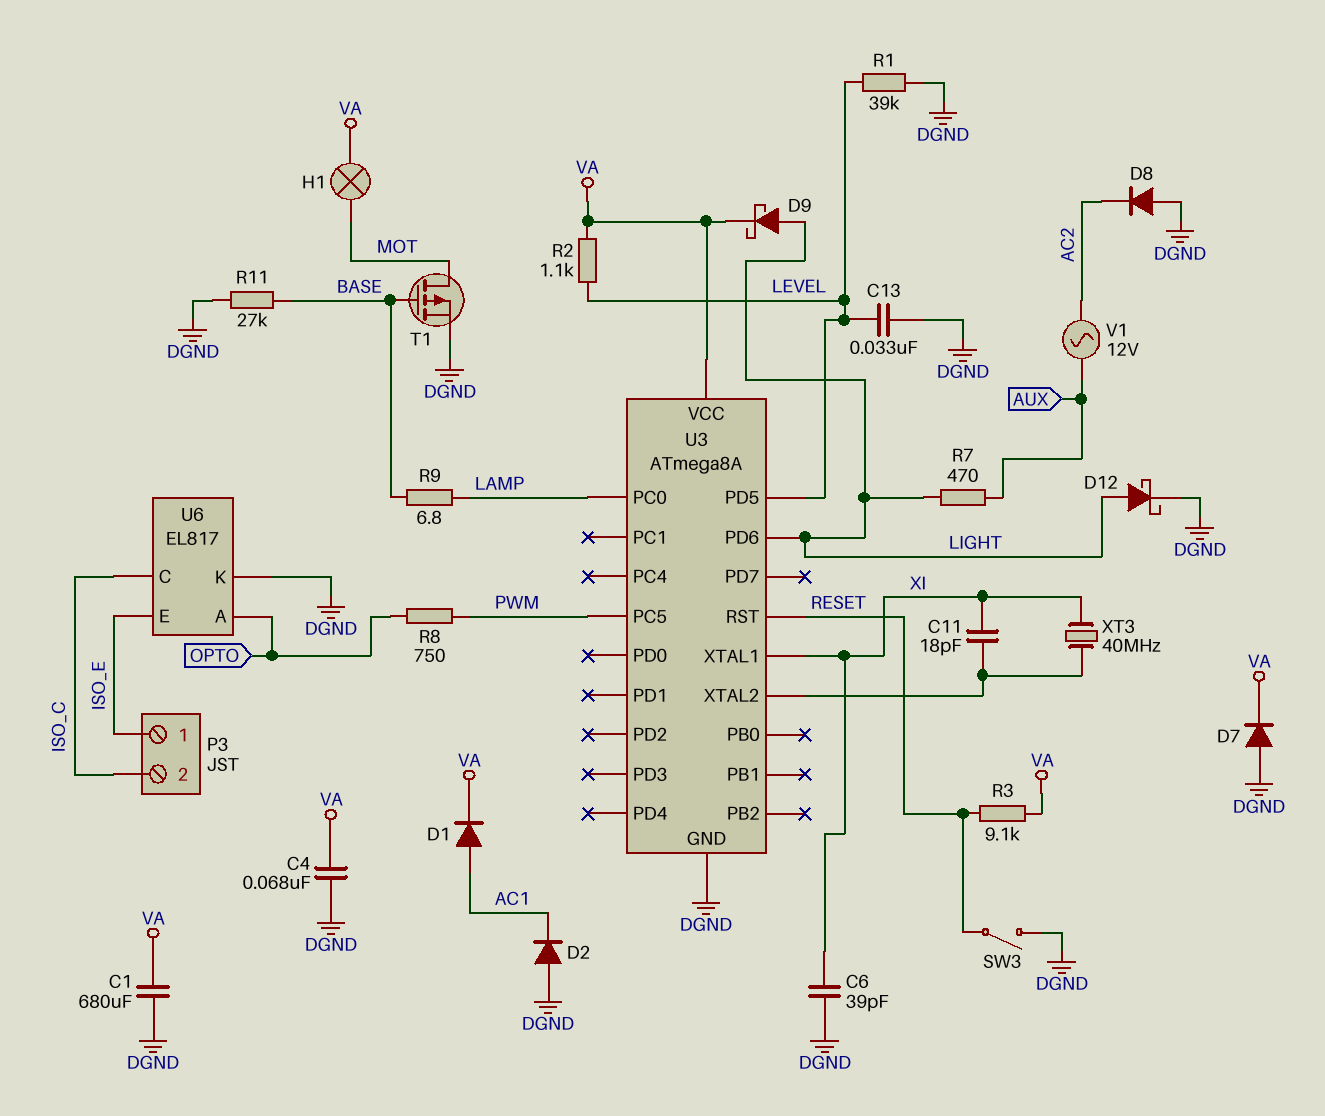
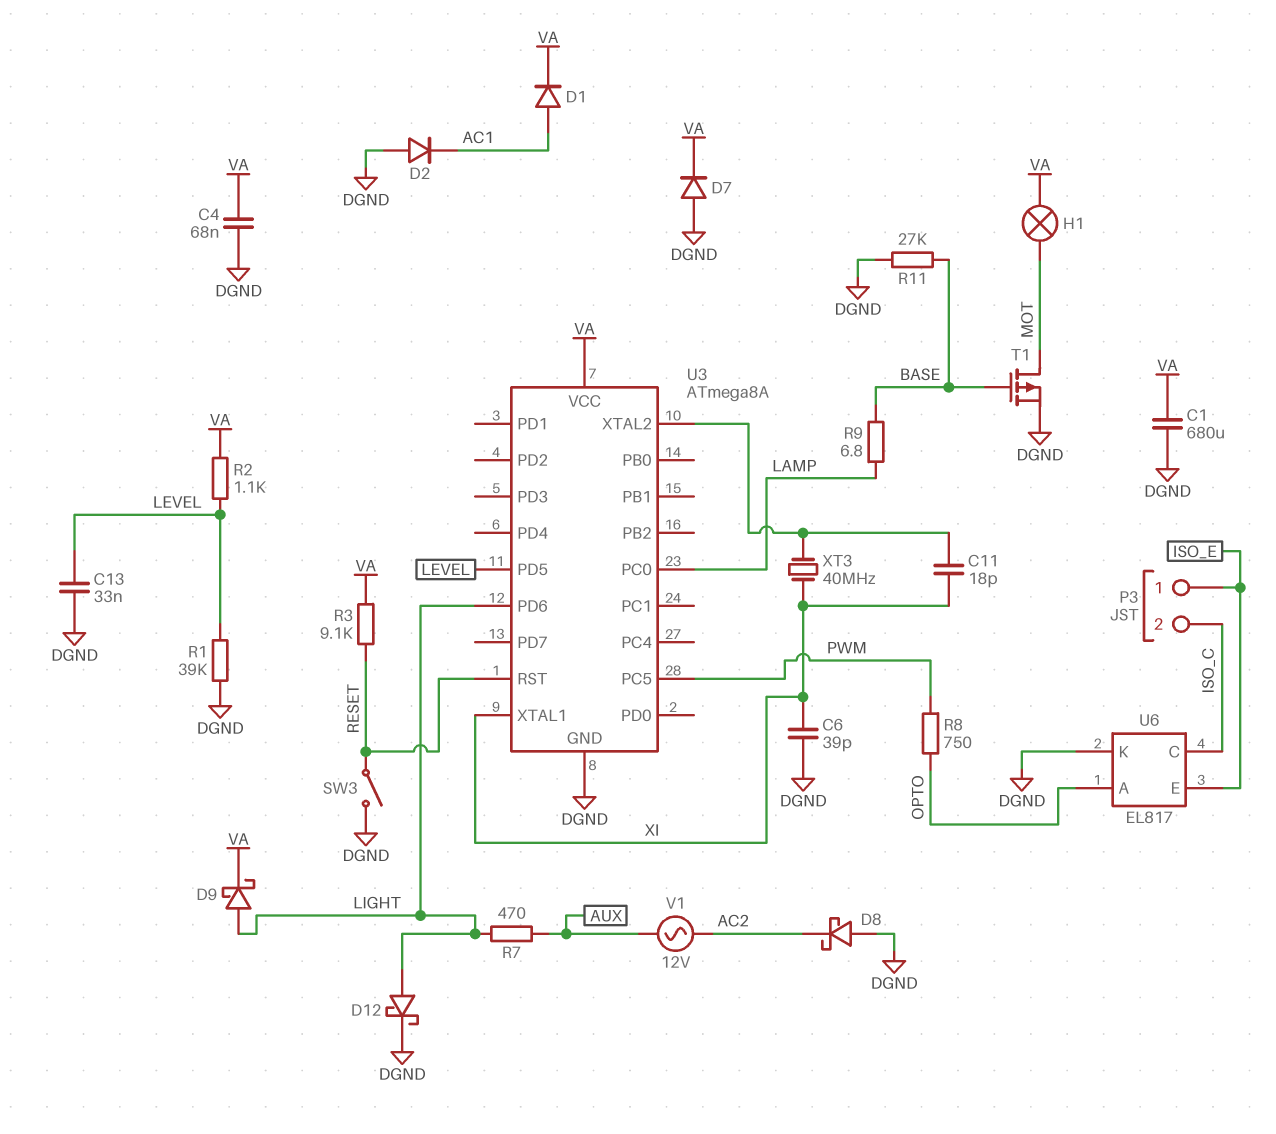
D8: diode (A DGND, K AC2) -> schottky (A DGND, K AC2)

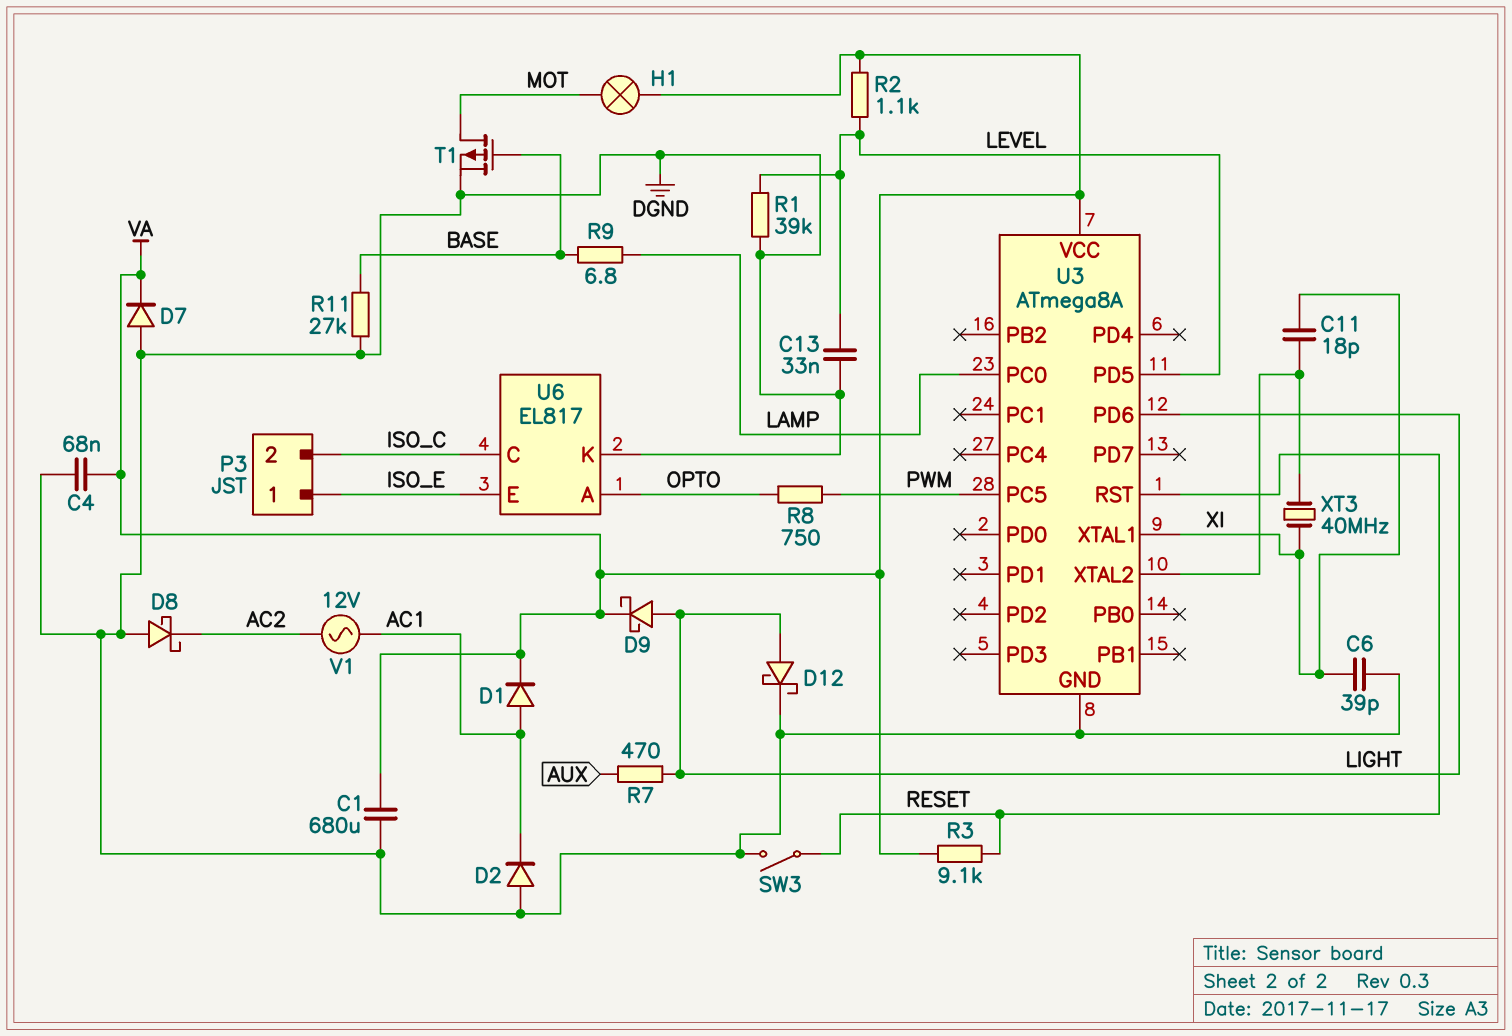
V1: AC 12V (AC2, AUX) -> AC 12V (AC1, AC2)

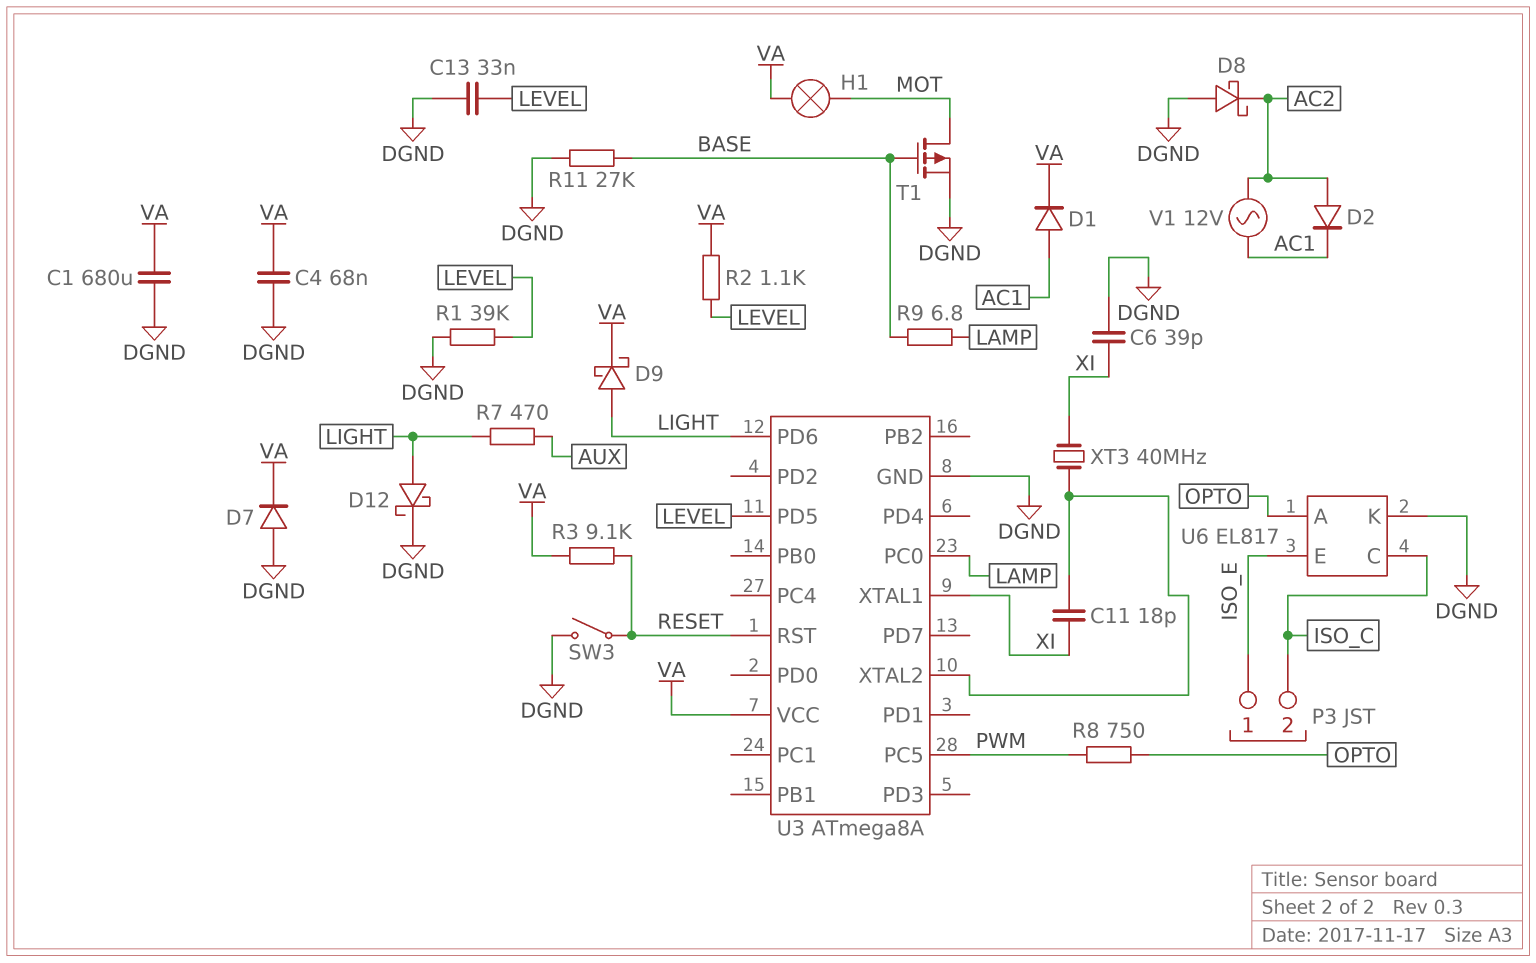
D2: diode (A DGND, K AC1) -> diode (A AC2, K AC1)

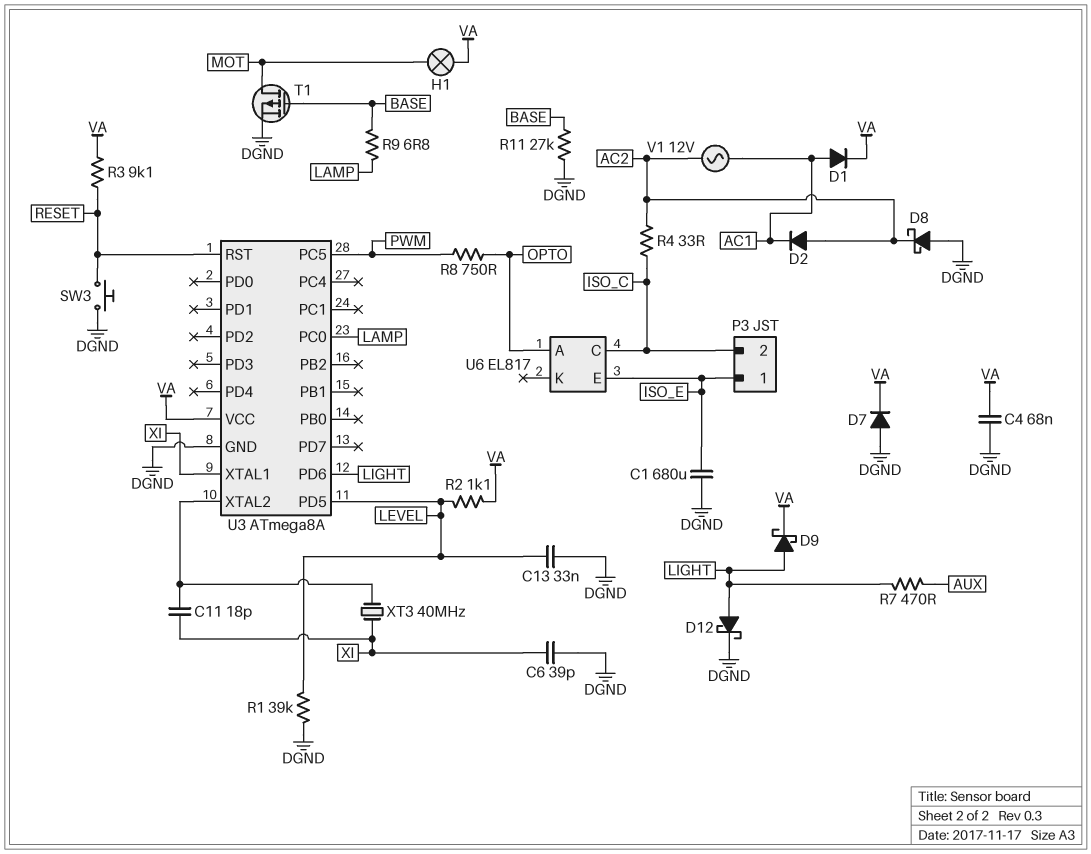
C1: 680uF (DGND, VA) -> 680uF (DGND, ISO_E)
R4: none -> 33 (AC2, ISO_C)
SW3: switch (DGND, RESET) -> button (DGND, RESET)
U6 pin K: DGND -> none

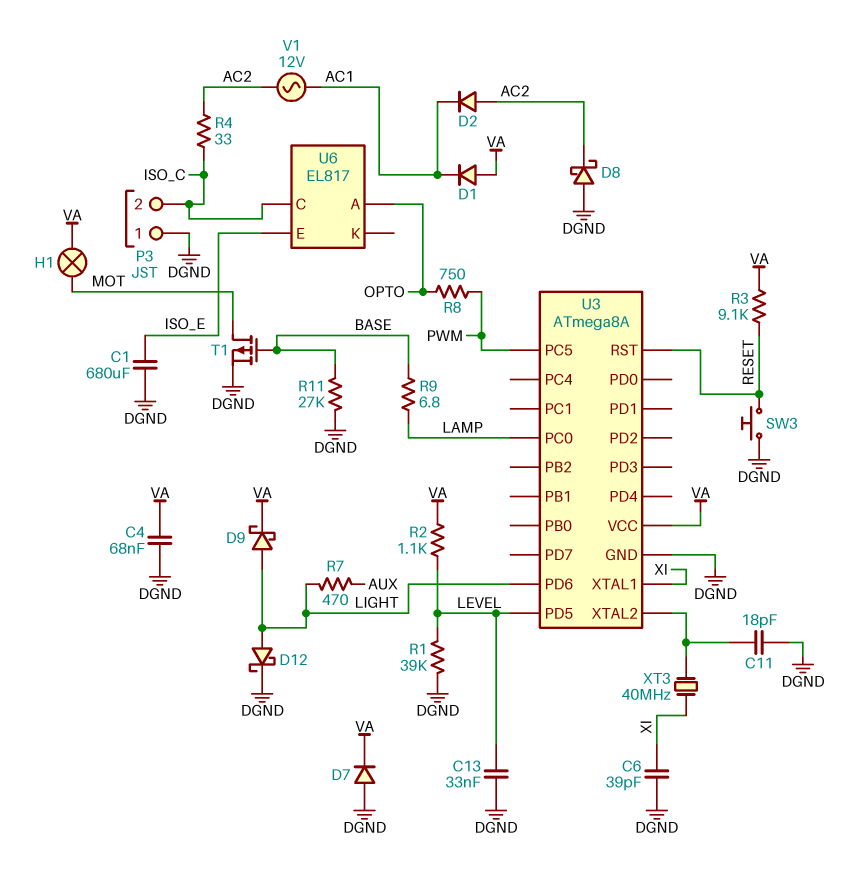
C11: 18pF (U3/XTAL2, XI) -> 18pF (DGND, U3/XTAL2)
D1: diode (A AC1, K VA) -> diode (A VA, K AC1)
P3 pin 1: ISO_E -> DGND

